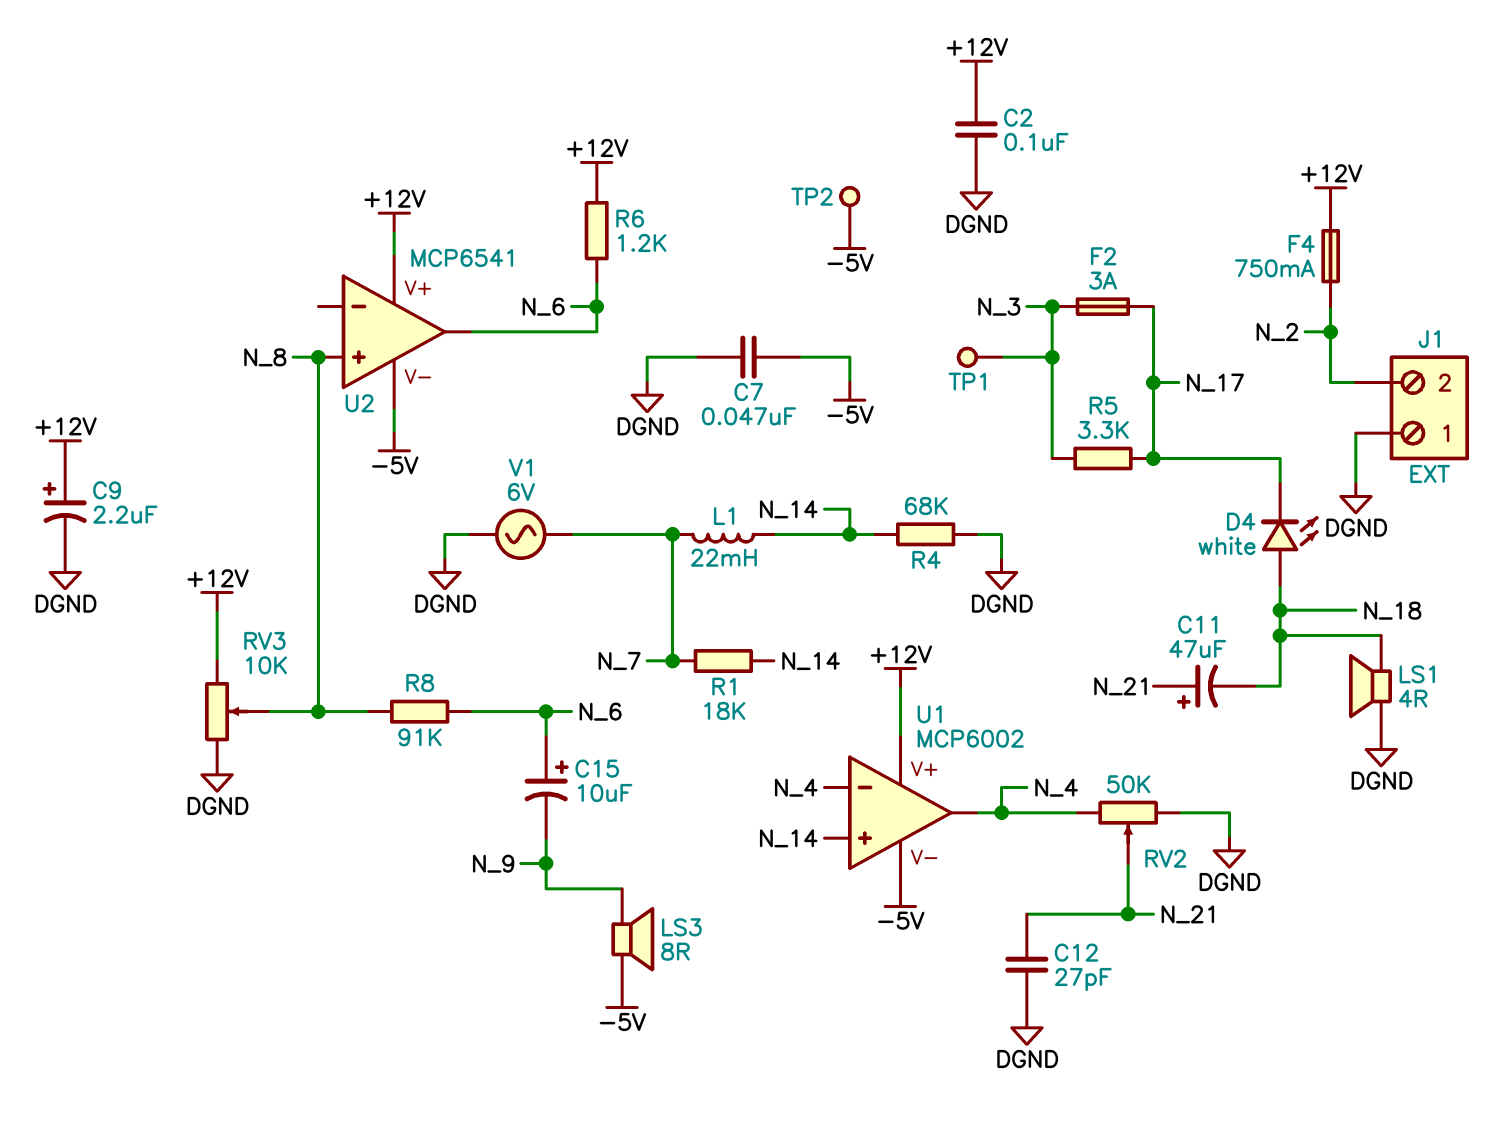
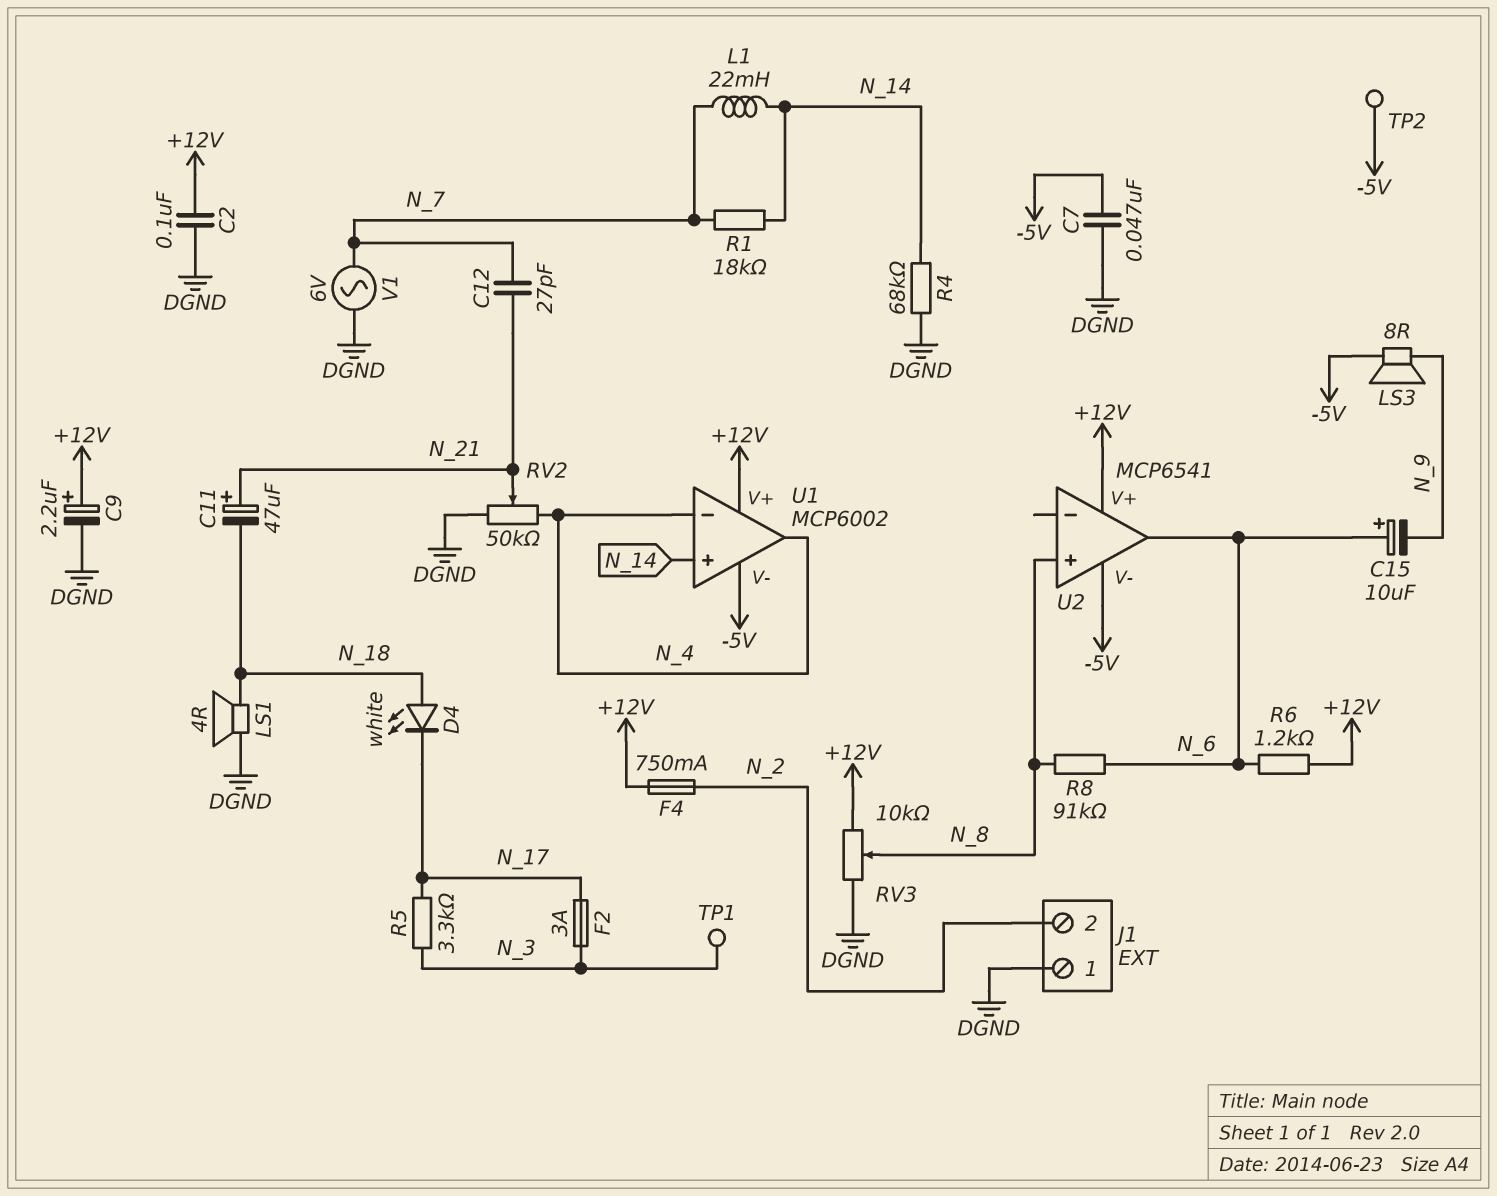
C12: 27pF (DGND, N_21) -> 27pF (N_7, N_21)

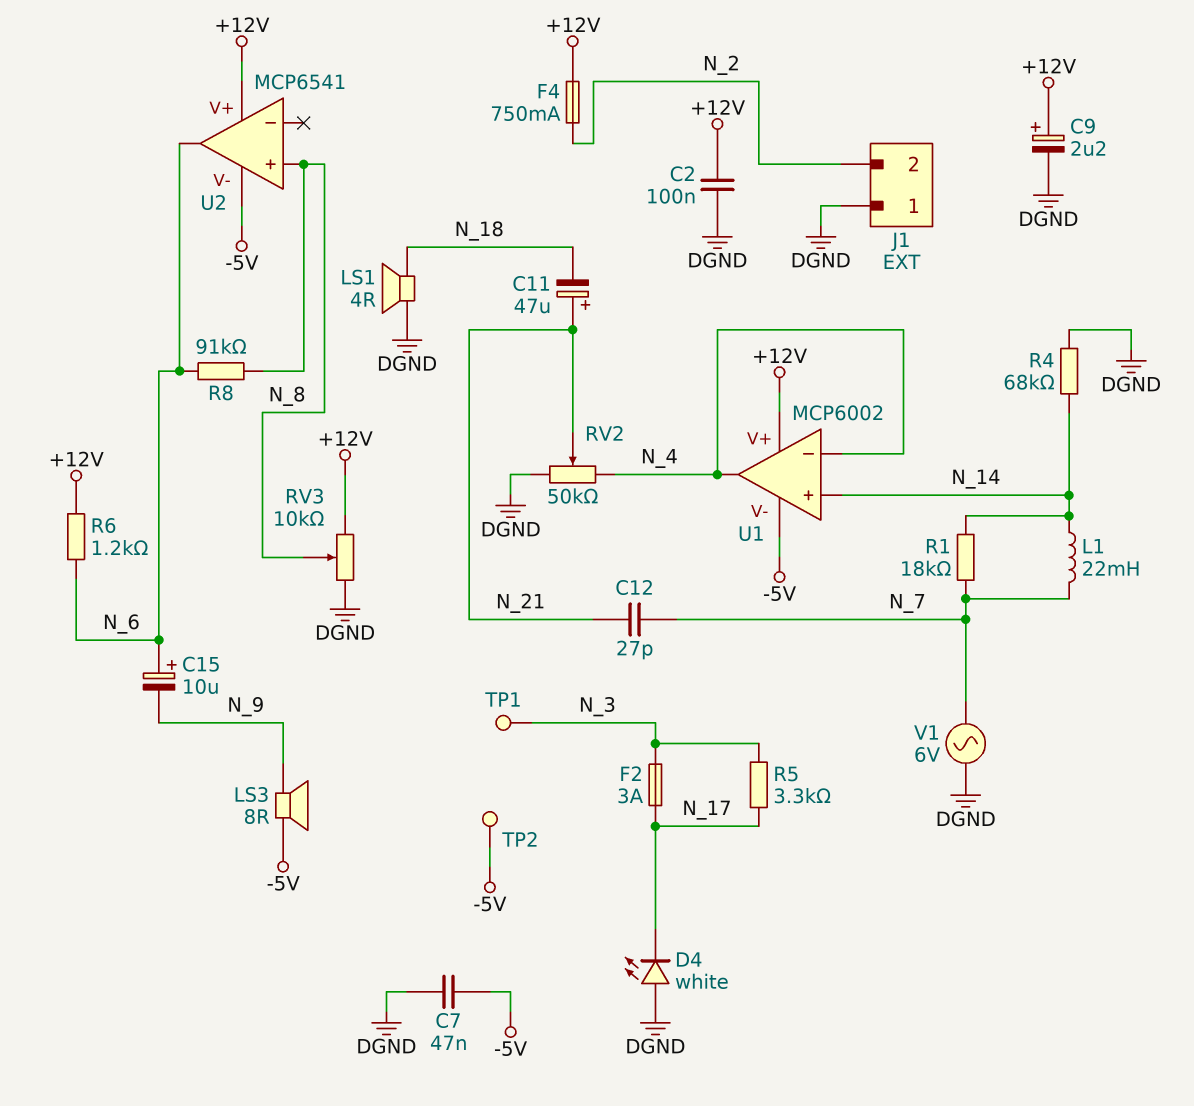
D4: LED white (A N_18, K N_17) -> LED white (A DGND, K N_17)

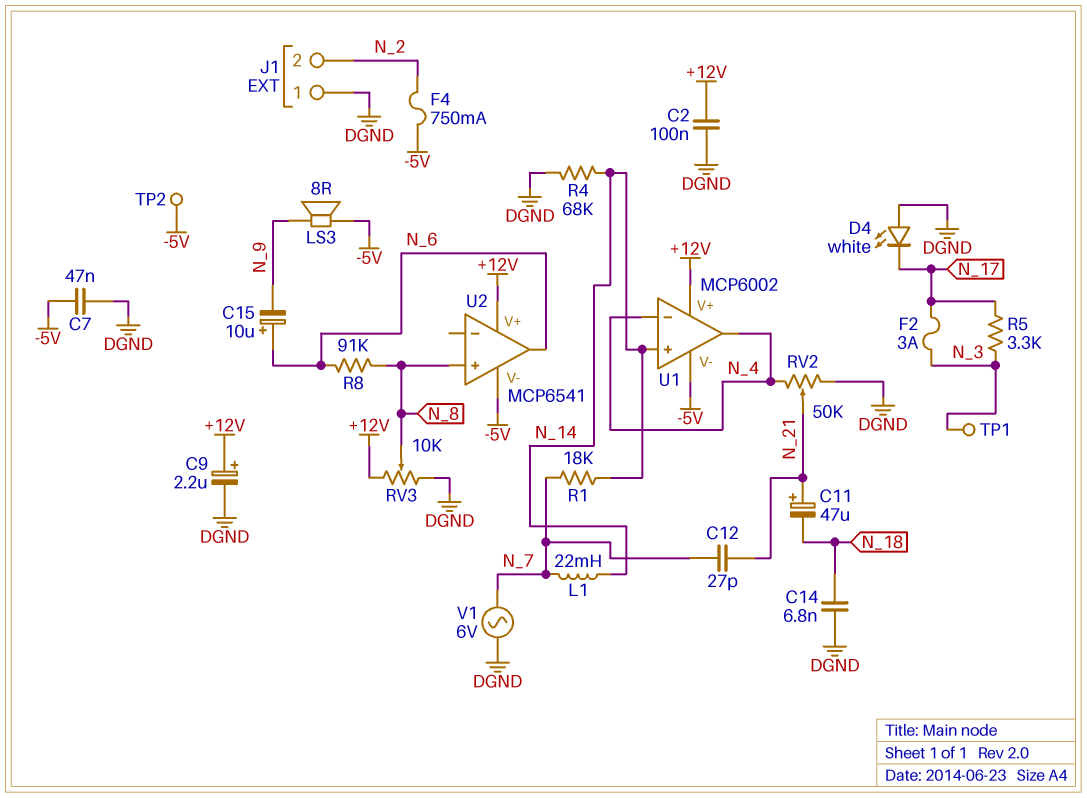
C14: none -> 6.8nF (DGND, N_18)
F4: 750mA (+12V, N_2) -> 750mA (-5V, N_2)
LS1: speaker 4R (DGND, N_18) -> none
R6: 1.2k (+12V, N_6) -> none

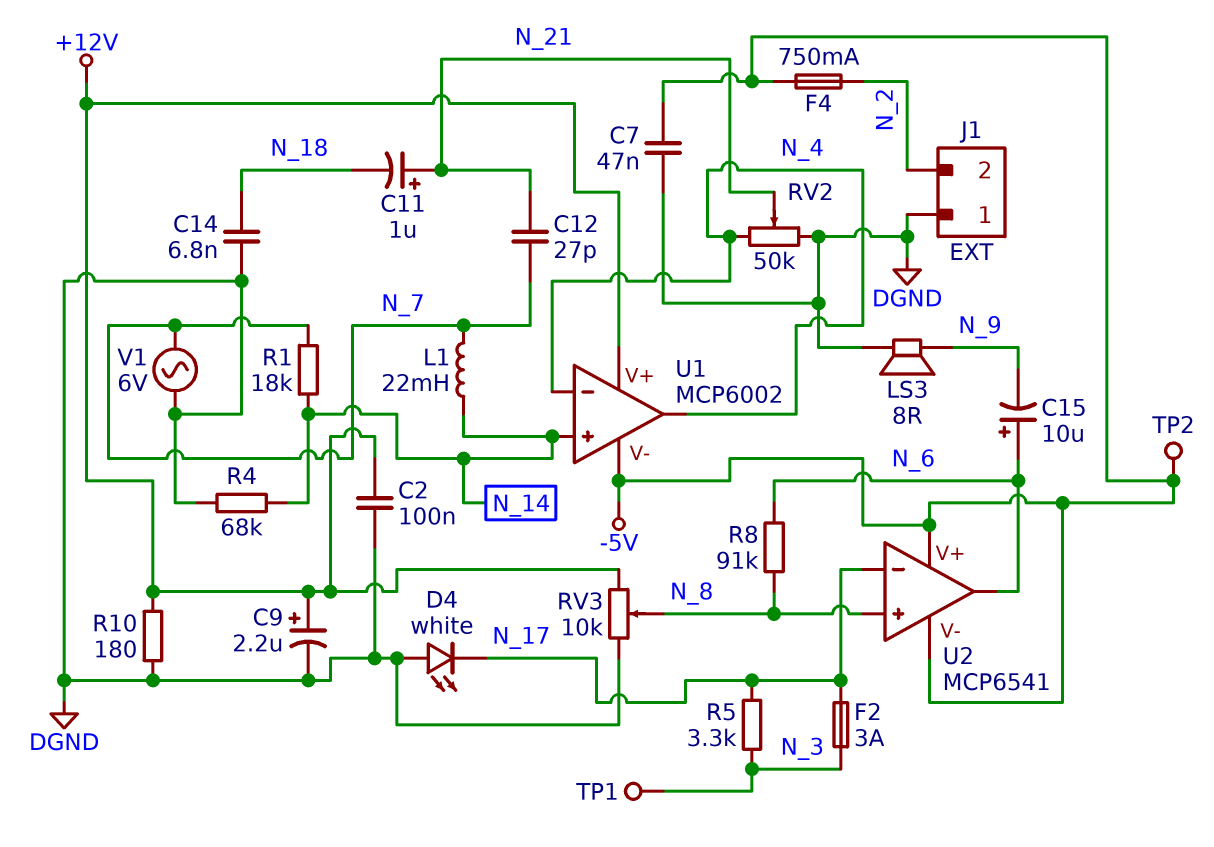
C11: 47uF (plus N_21, minus N_18) -> 1uF (plus N_21, minus N_18)
LS3: speaker 8R (-5V, N_9) -> speaker 8R (DGND, N_9)
R10: none -> 180 (+12V, DGND)
U2 pin V+: +12V -> -5V
U2 pin in-: none -> N_17

